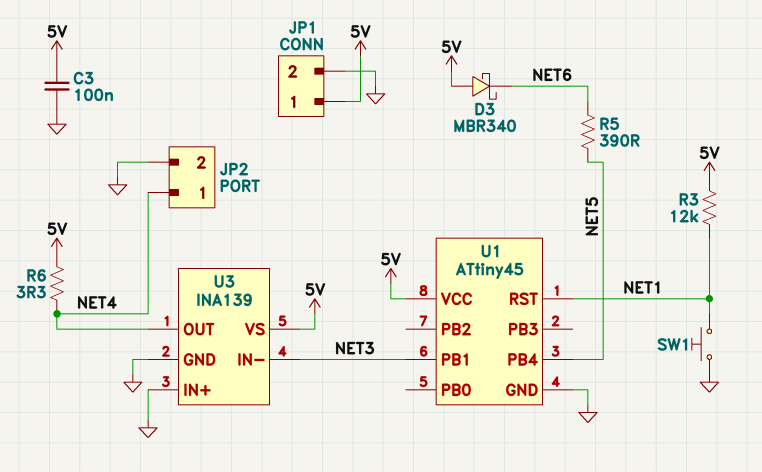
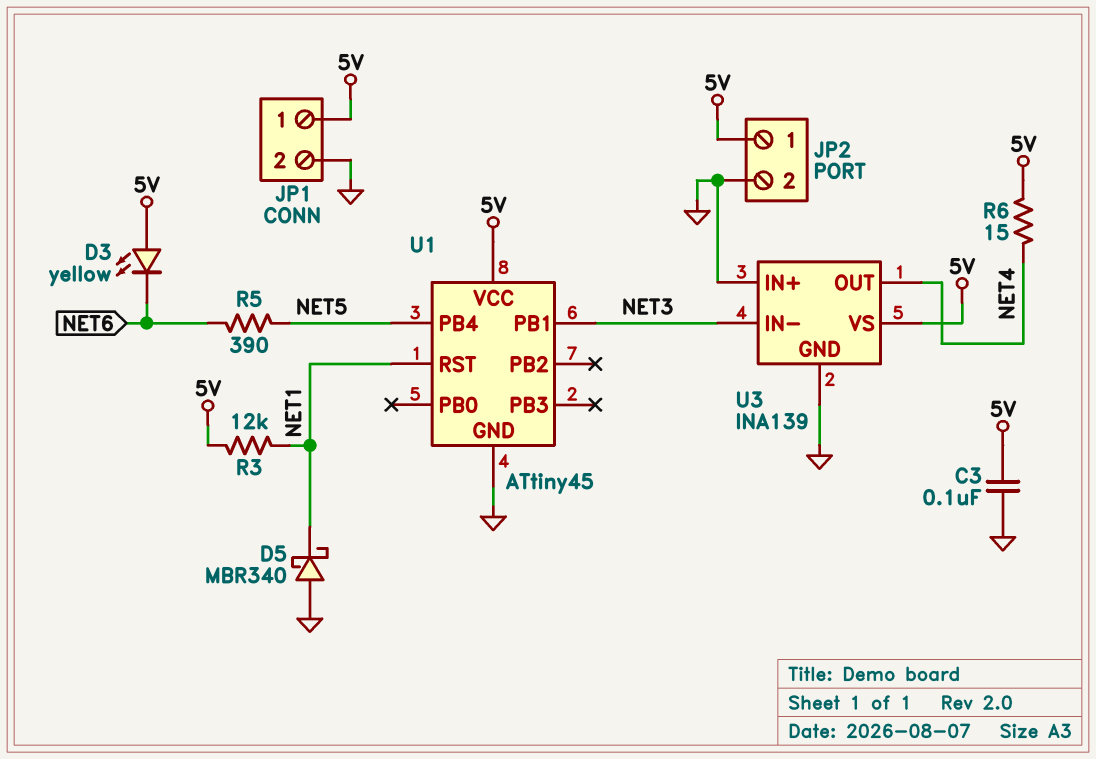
D3: schottky MBR340 (A 5V, K NET6) -> LED yellow (A 5V, K NET6)
D5: none -> schottky MBR340 (A GND, K NET1)
JP2 pin 1: NET4 -> 5V
R6: 3.3 (5V, NET4) -> 15 (5V, NET4)
SW1: button (GND, NET1) -> none

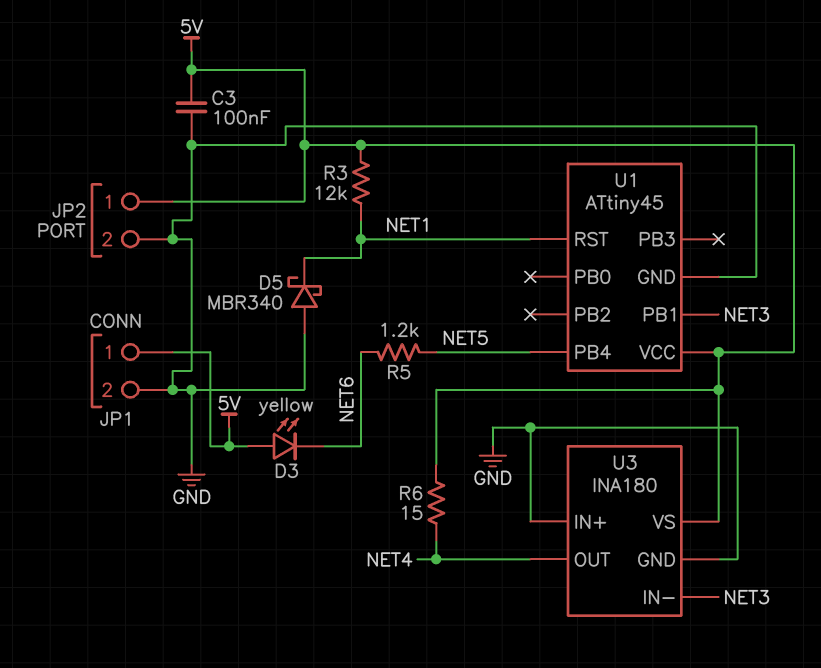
R5: 390 (NET5, NET6) -> 1.2k (NET5, NET6)
U3: INA139 -> INA180

